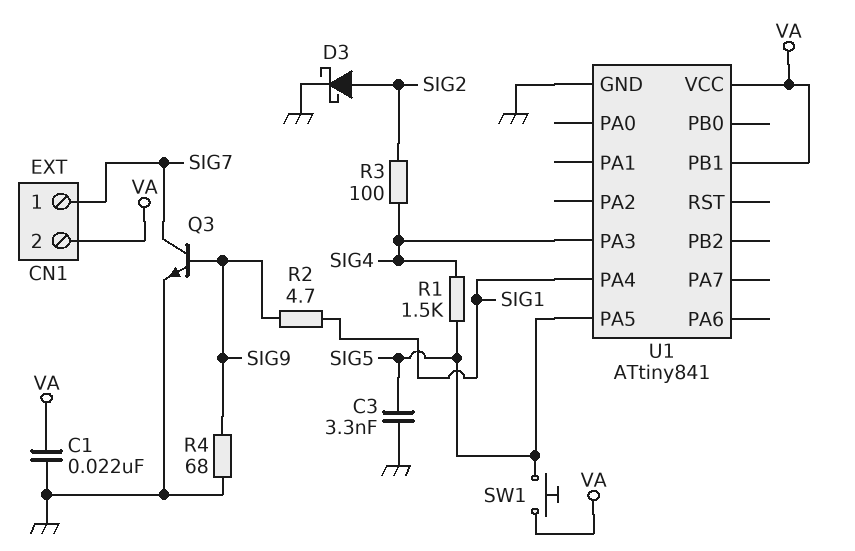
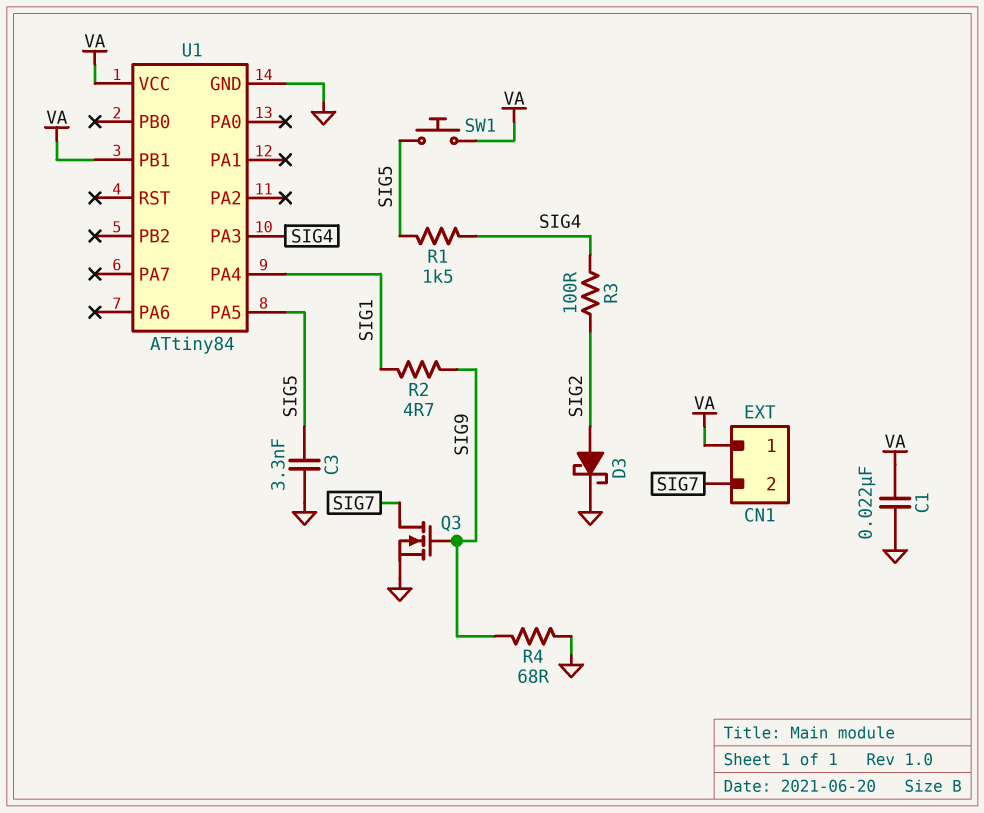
CN1 pin 1: SIG7 -> VA
CN1 pin 2: VA -> SIG7
Q3: NPN (B SIG9, C SIG7, E GND) -> NMOS (G SIG9, D SIG7, S GND)
U1: ATtiny841 -> ATtiny84

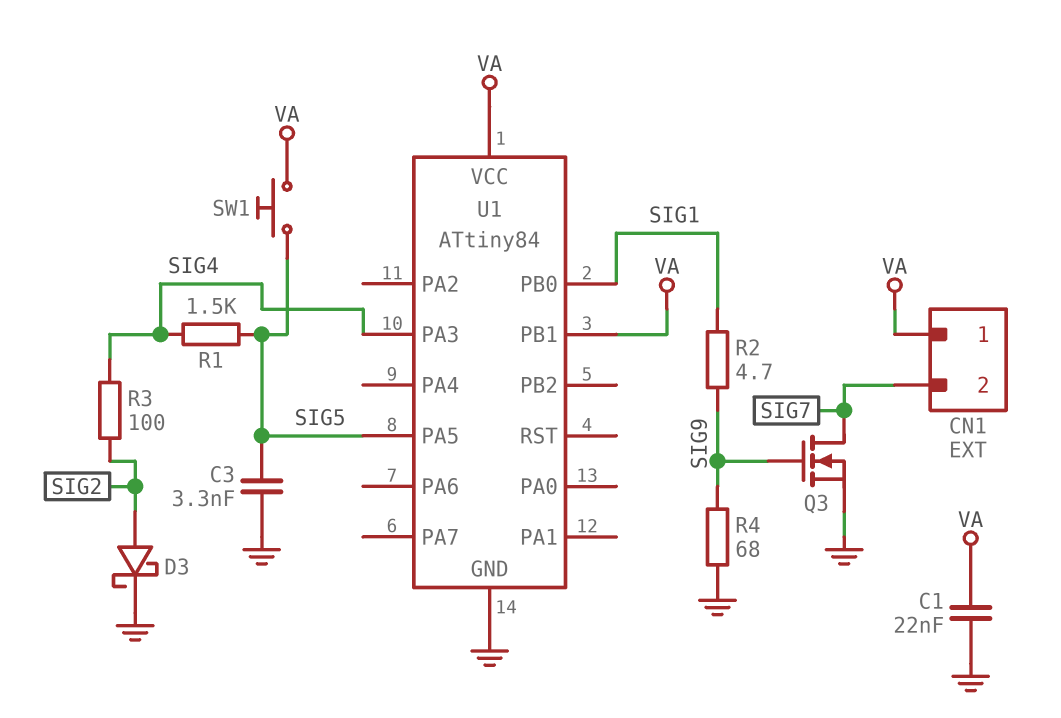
U1 pin PA4: SIG1 -> none
U1 pin PB0: none -> SIG1

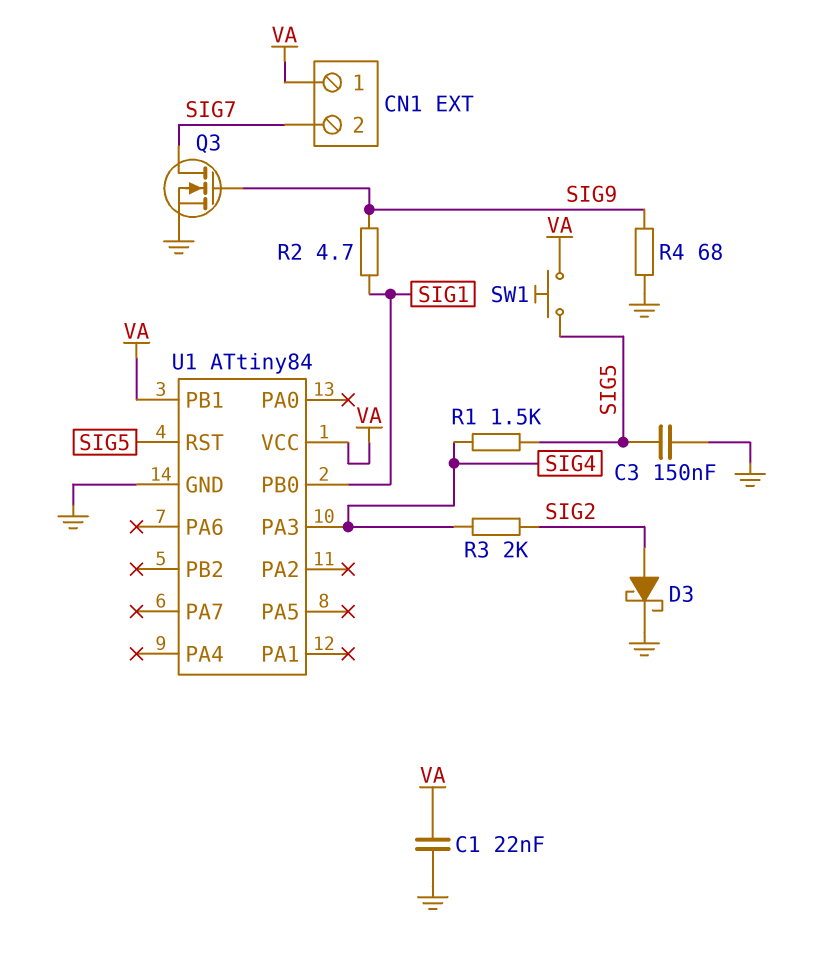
C3: 3.3nF (GND, SIG5) -> 150nF (GND, SIG5)
R3: 100 (SIG2, SIG4) -> 2k (SIG2, SIG4)
U1 pin PA5: SIG5 -> none
U1 pin RST: none -> SIG5

